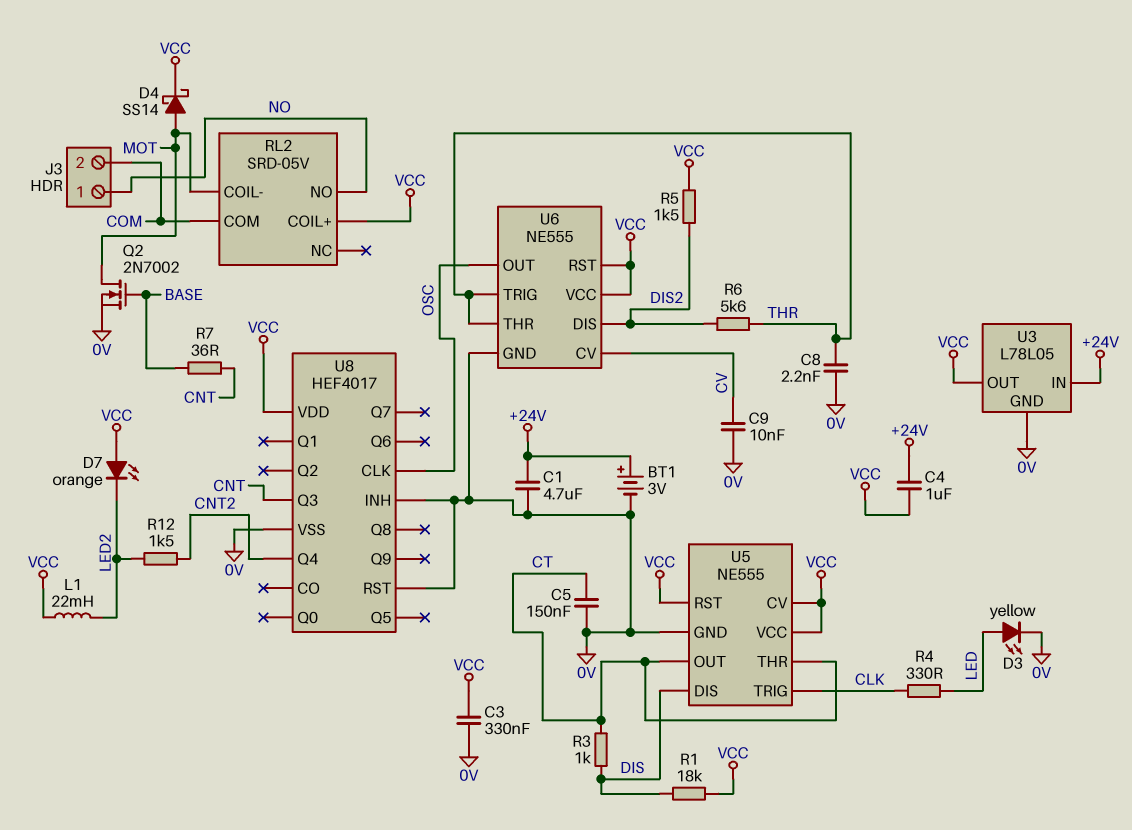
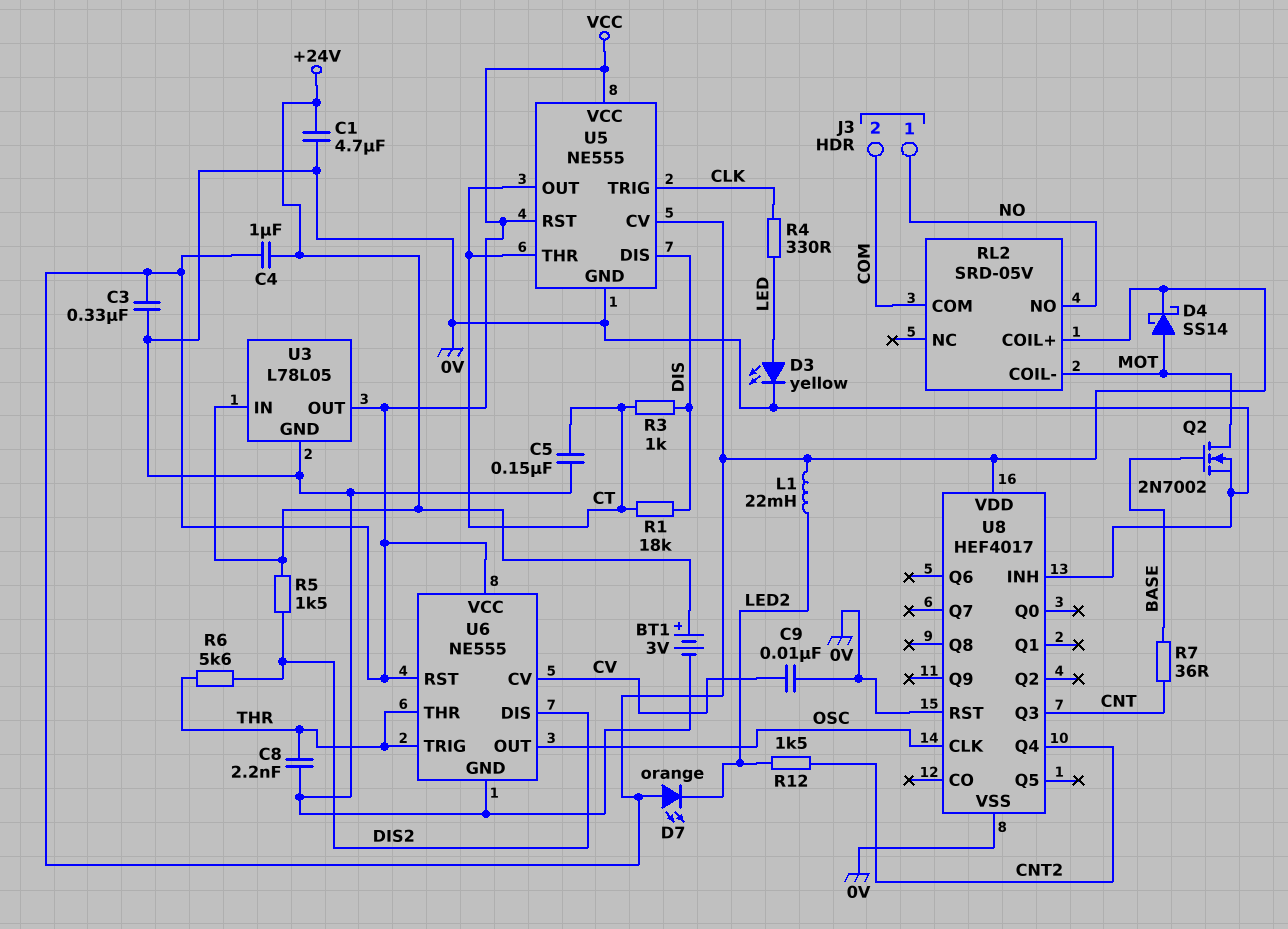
R1: 18k (DIS, VCC) -> 18k (CT, DIS)
R5: 1.5k (DIS2, VCC) -> 1.5k (+24V, DIS2)

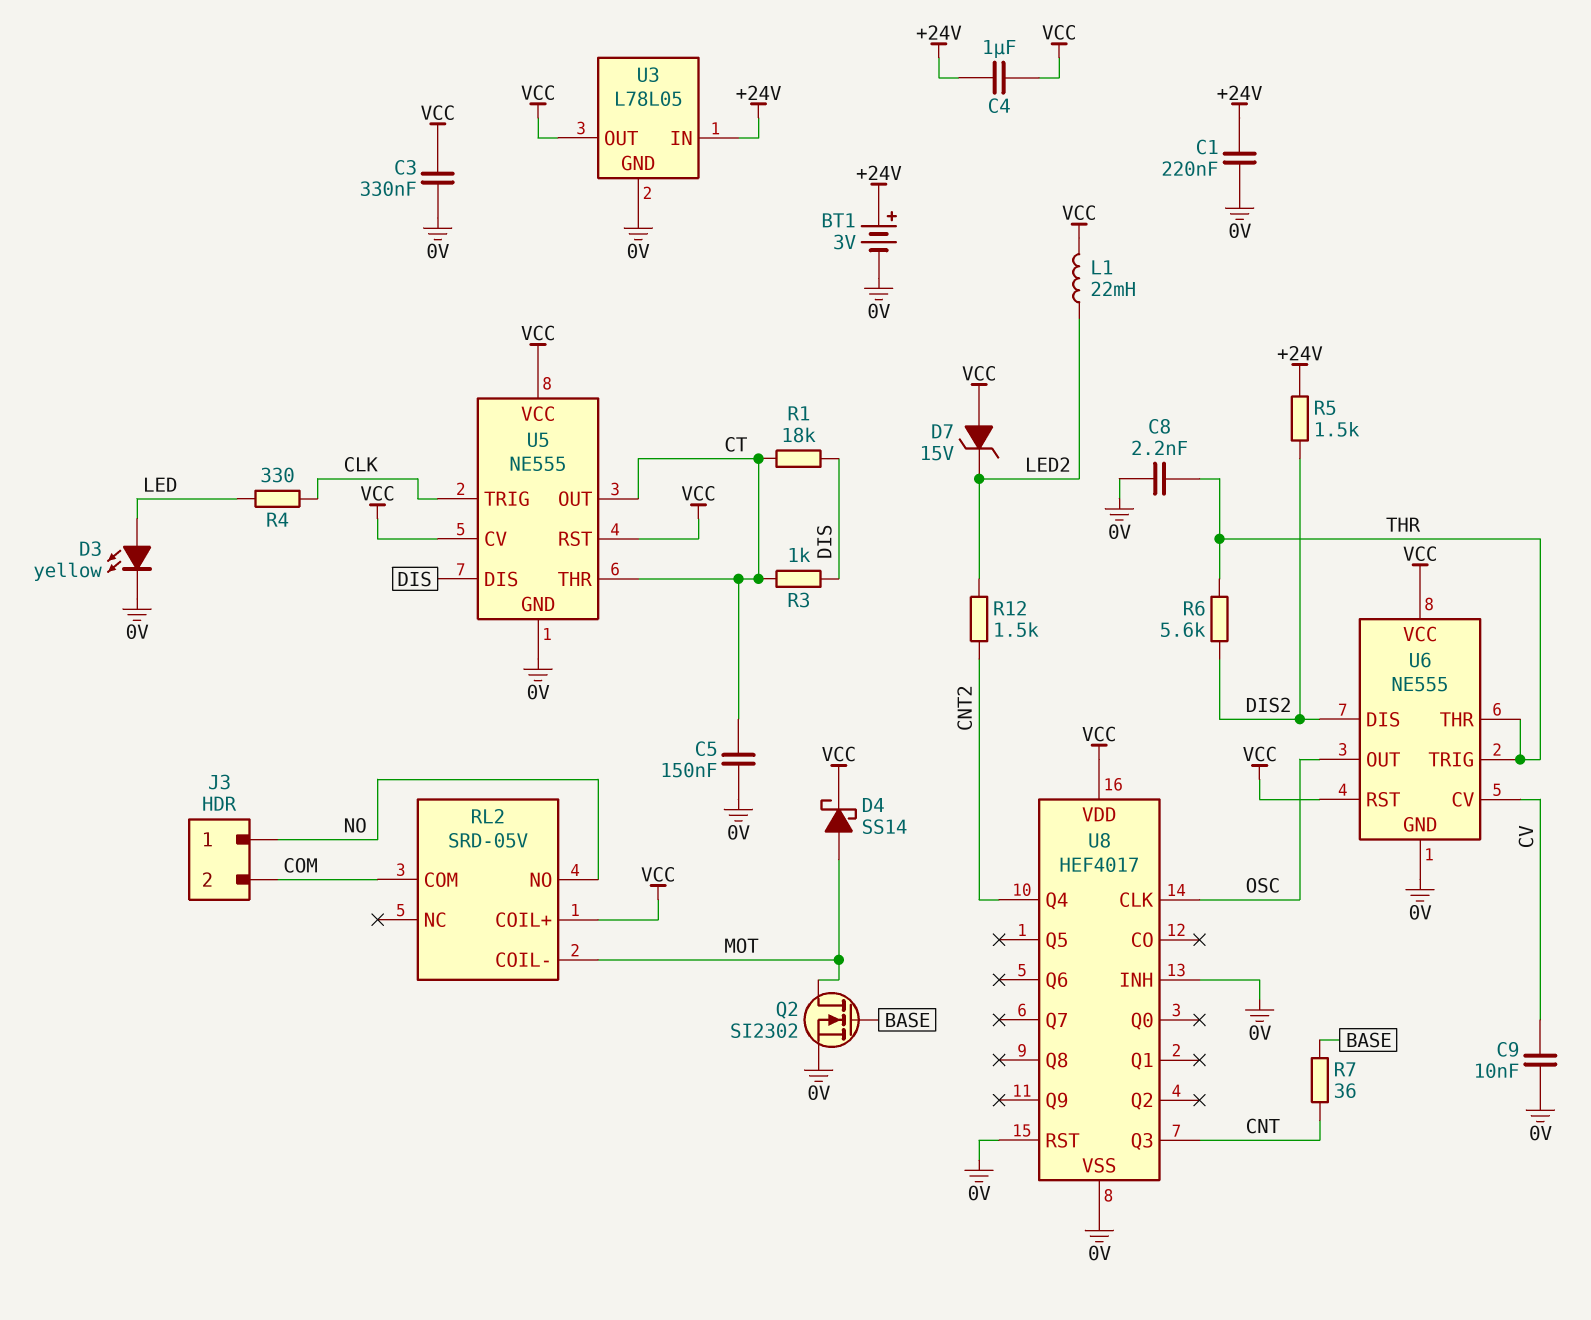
C1: 4.7uF (+24V, 0V) -> 220nF (+24V, 0V)
D7: LED orange (A VCC, K LED2) -> zener 15V (A VCC, K LED2)
Q2: NMOS 2N7002 (G BASE, D MOT, S 0V) -> NMOS SI2302 (G BASE, D MOT, S 0V)

